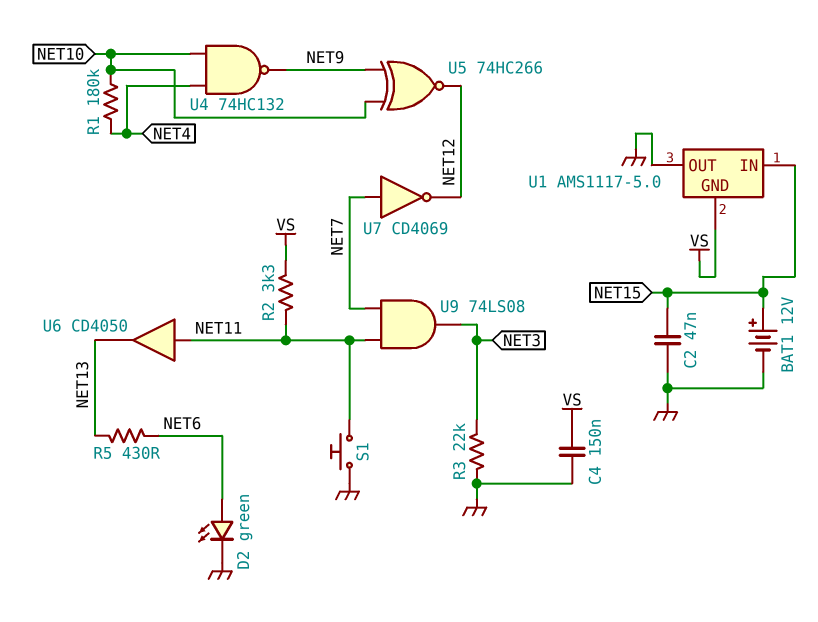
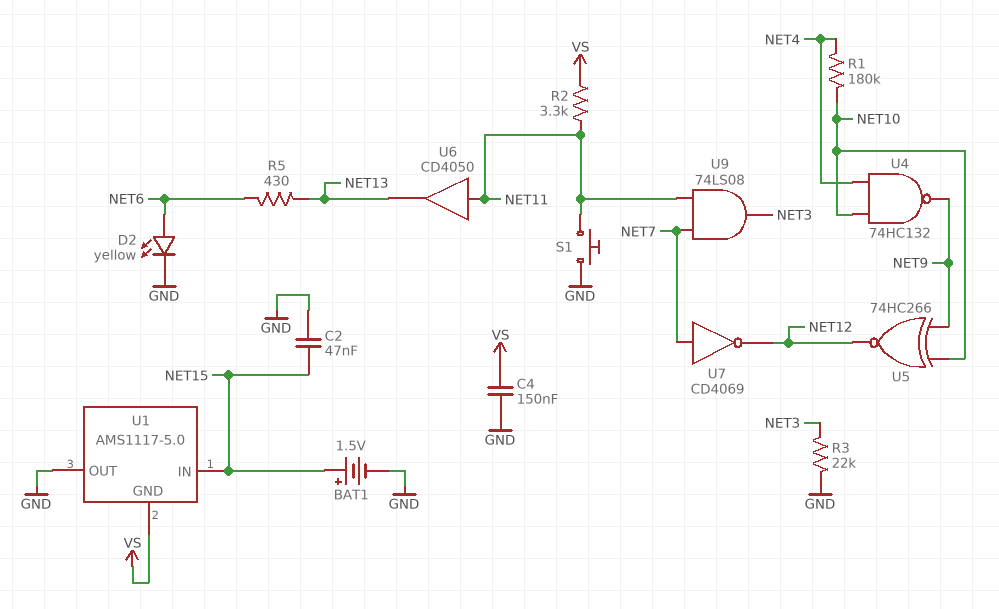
BAT1: 12V (plus NET15, minus GND) -> 1.5V (plus NET15, minus GND)
D2: LED green (A NET6, K GND) -> LED yellow (A NET6, K GND)

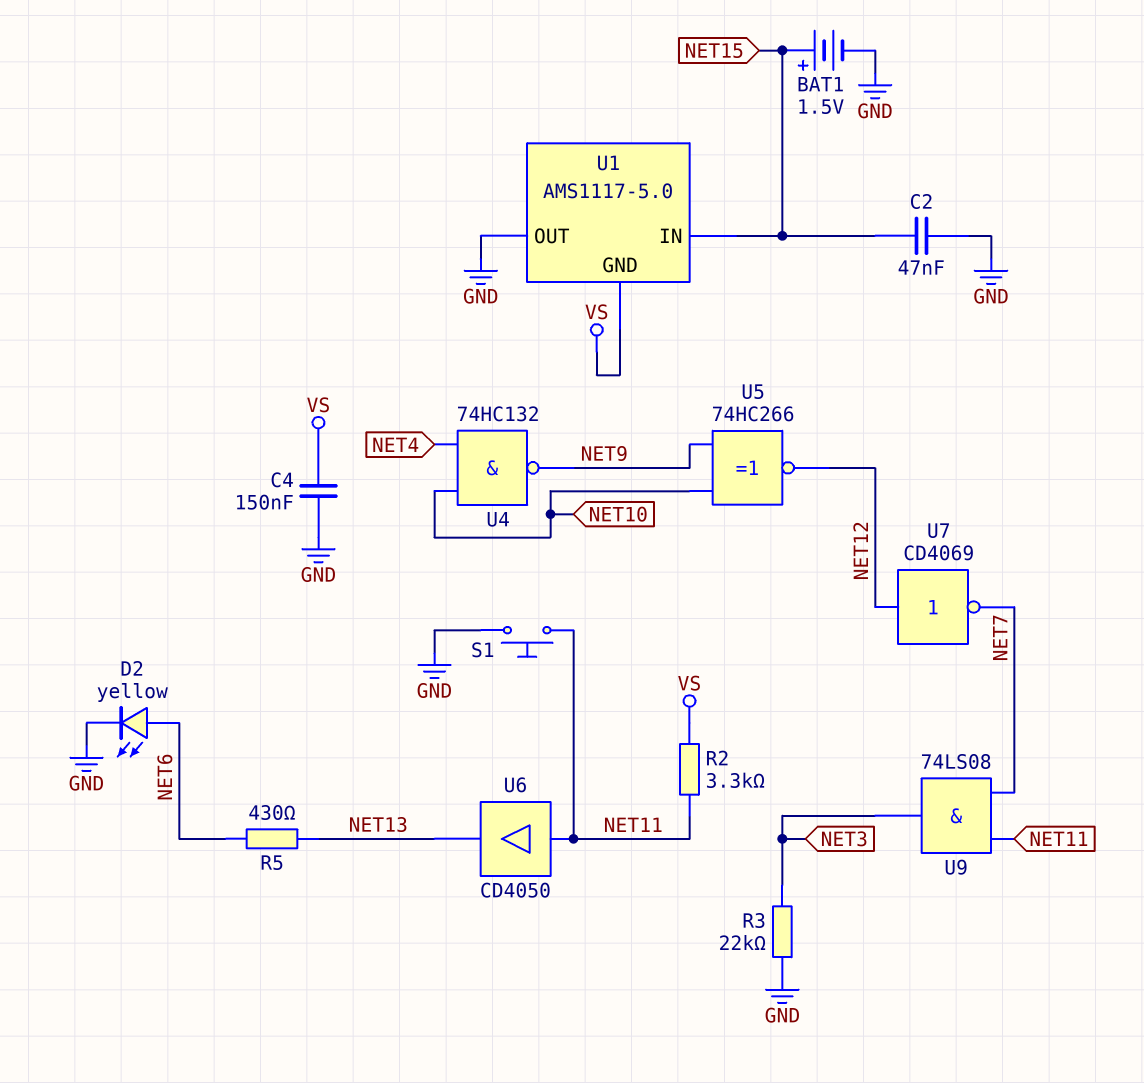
R1: 180k (NET4, NET10) -> none
U7: NOT CD4069 (in NET7, out NET12) -> NOT CD4069 (in NET12, out NET7)

